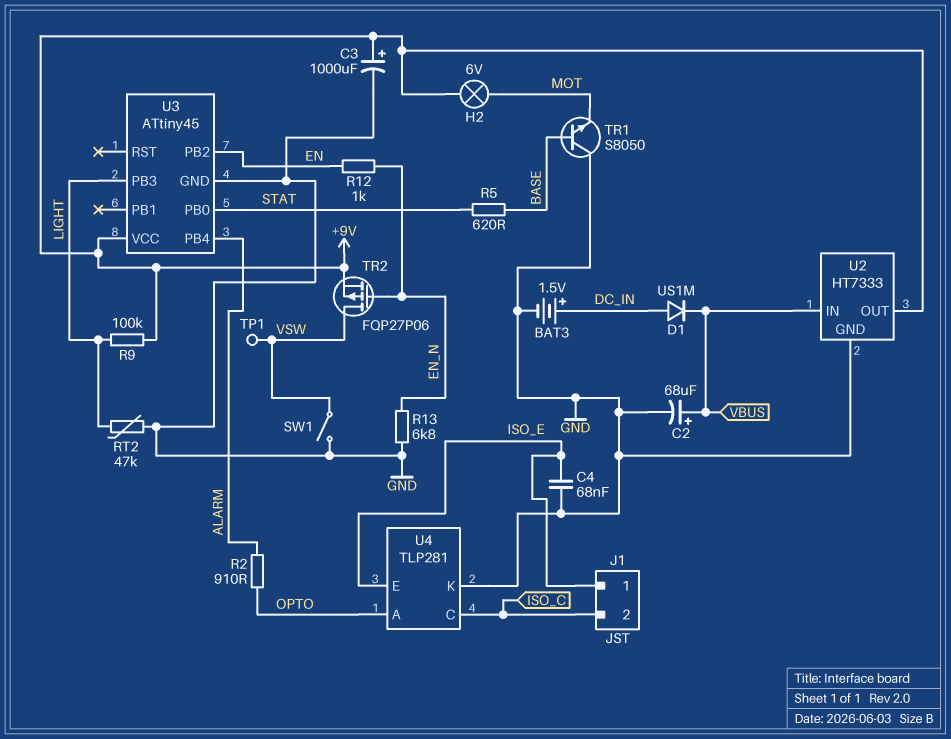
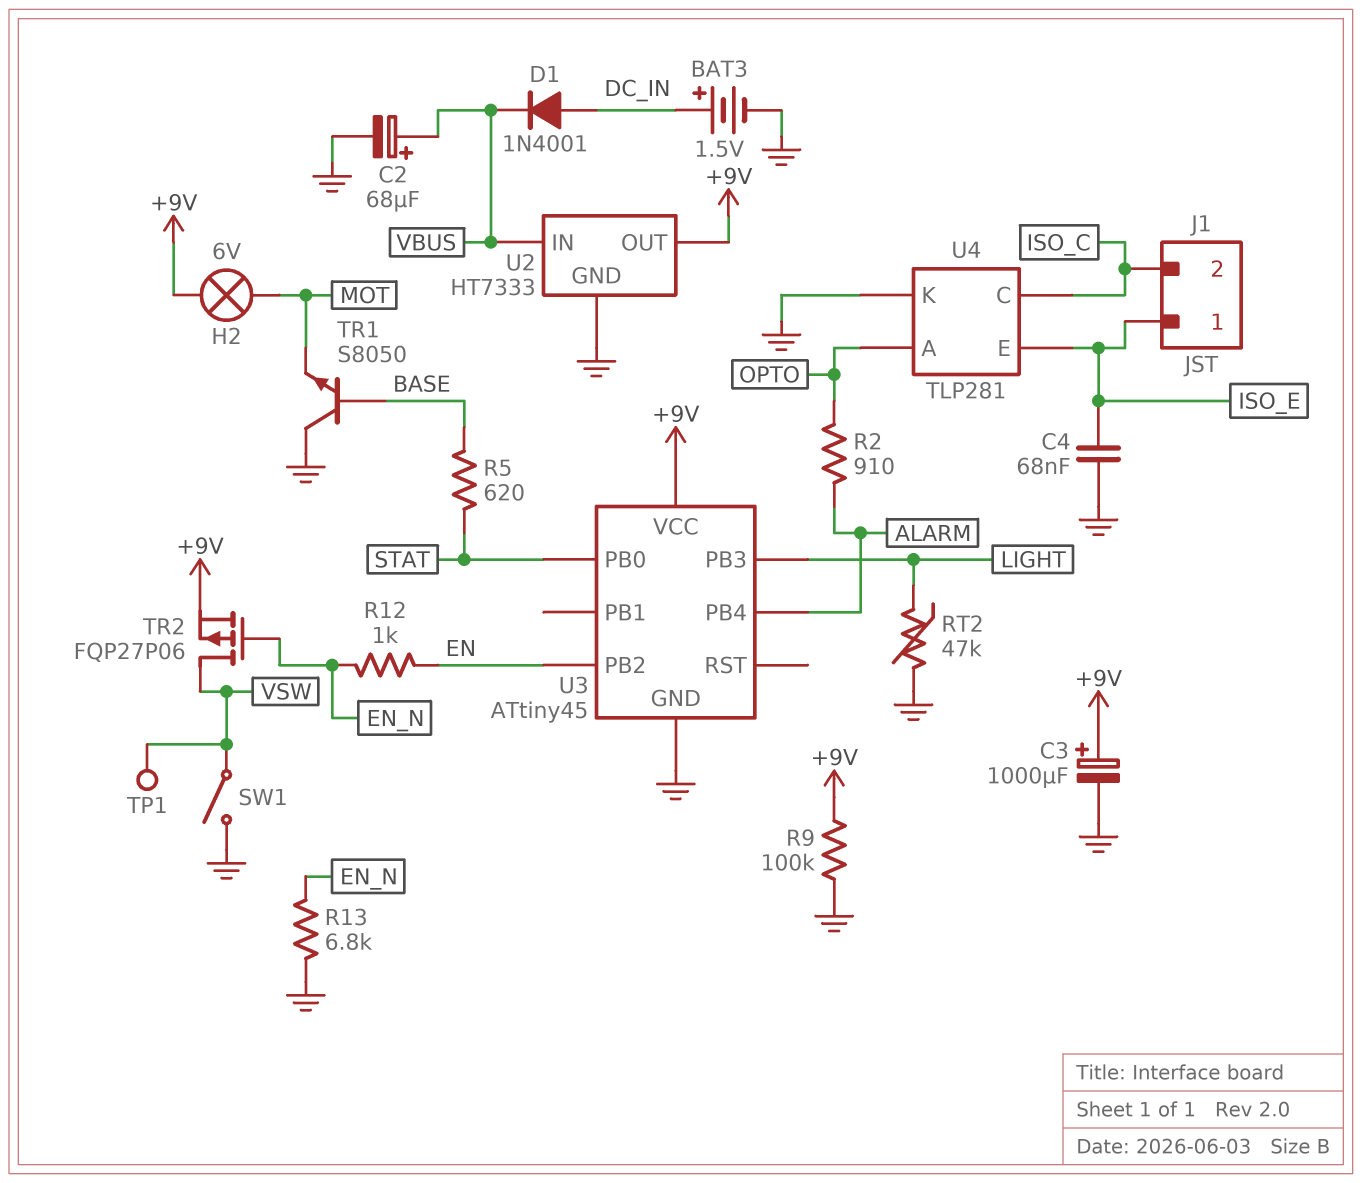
D1: diode US1M (A DC_IN, K VBUS) -> diode 1N4001 (A DC_IN, K VBUS)
R9: 100k (+9V, LIGHT) -> 100k (+9V, GND)

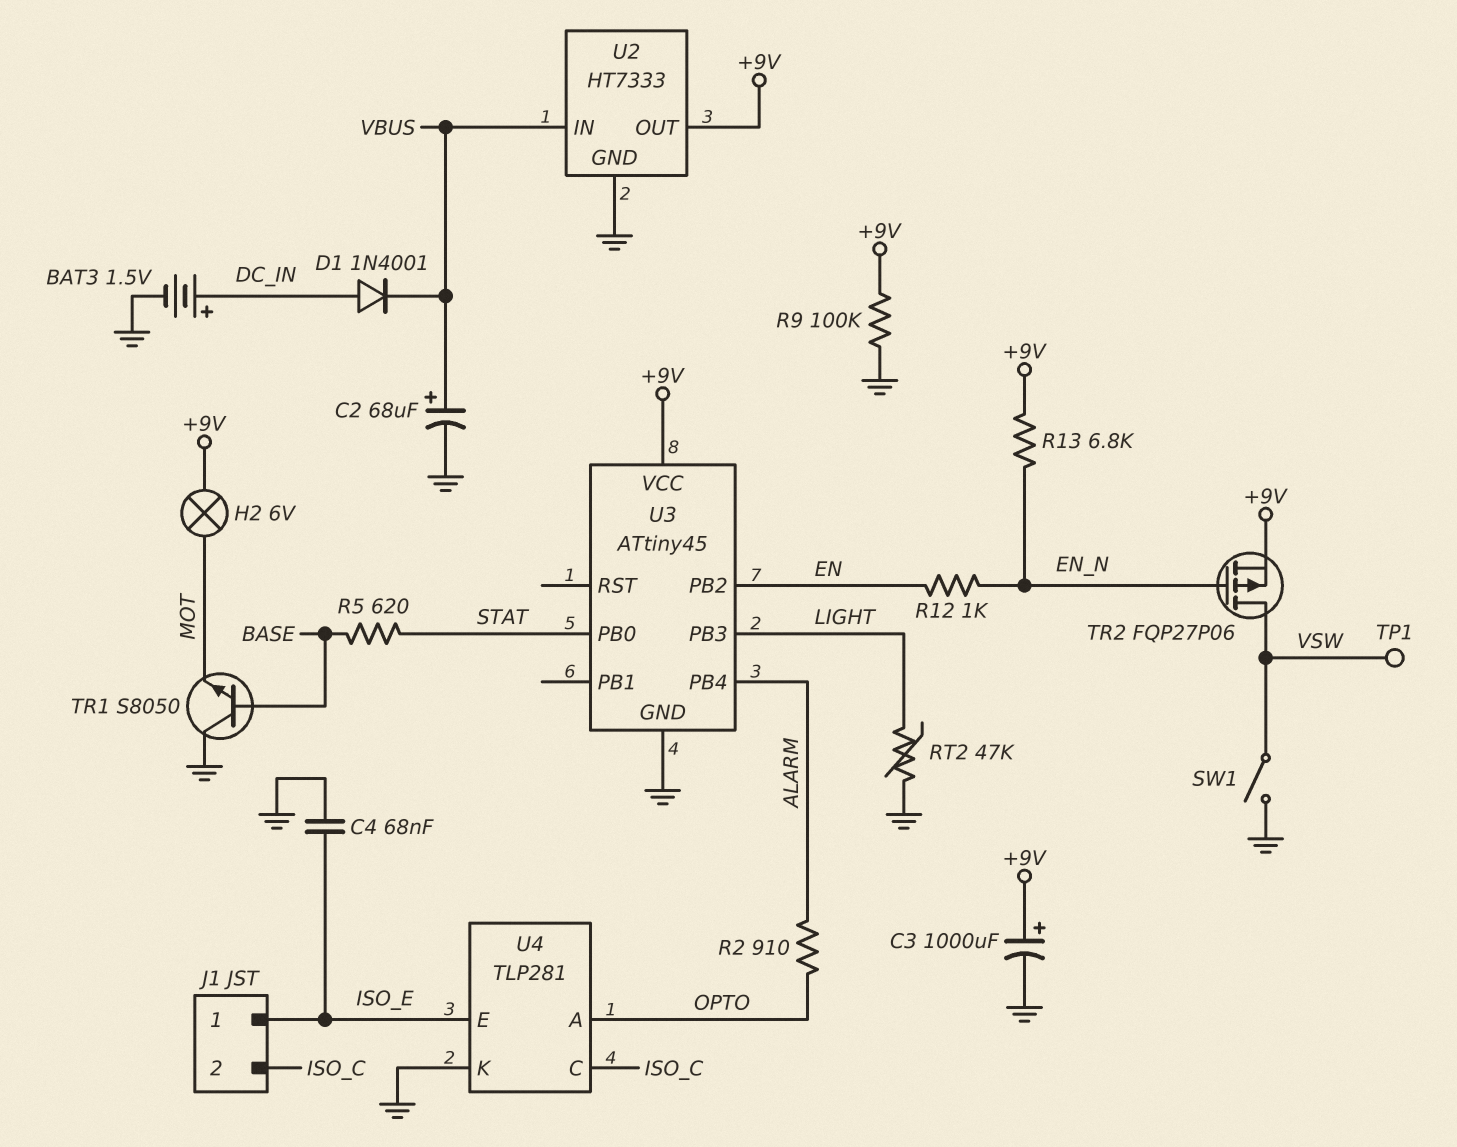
R13: 6.8k (EN_N, GND) -> 6.8k (+9V, EN_N)

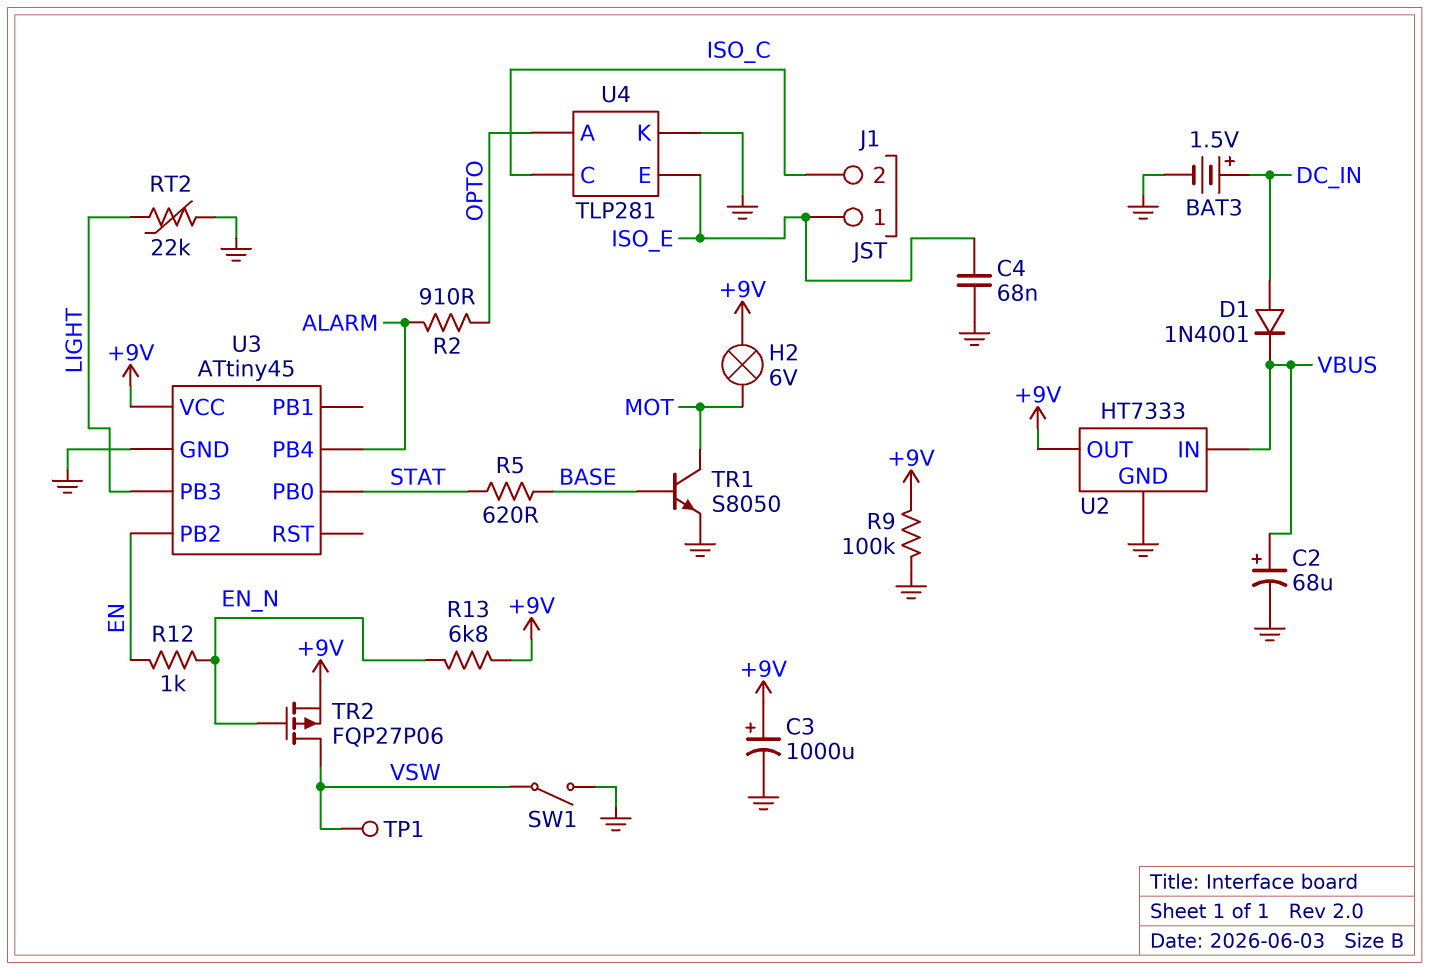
RT2: 47k (GND, LIGHT) -> 22k (GND, LIGHT)
TR1: NPN S8050 (B BASE, C GND, E MOT) -> NPN S8050 (B BASE, C MOT, E GND)

